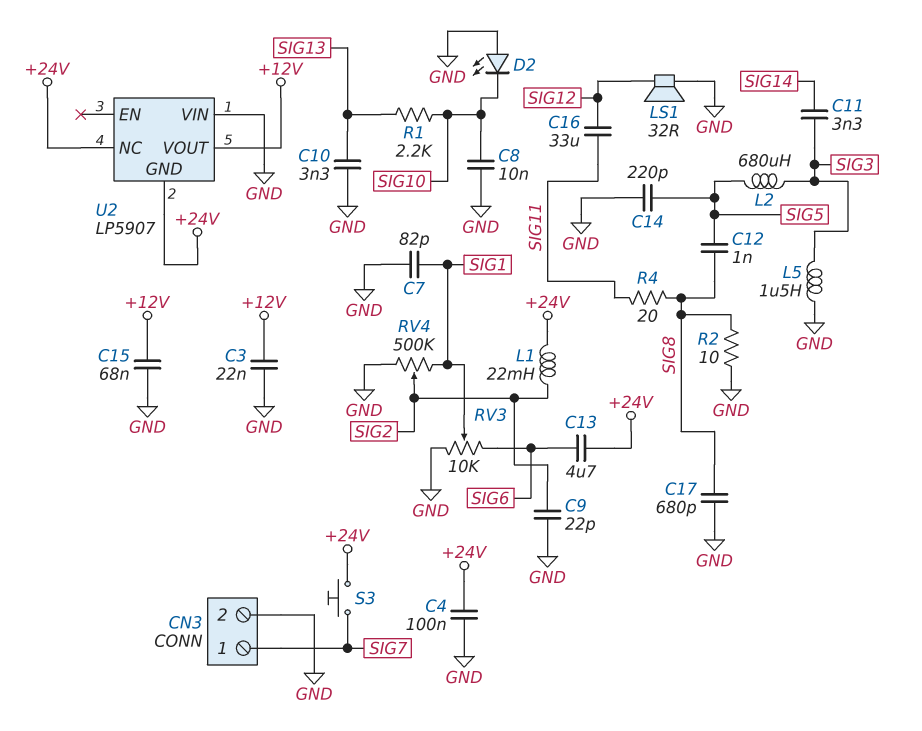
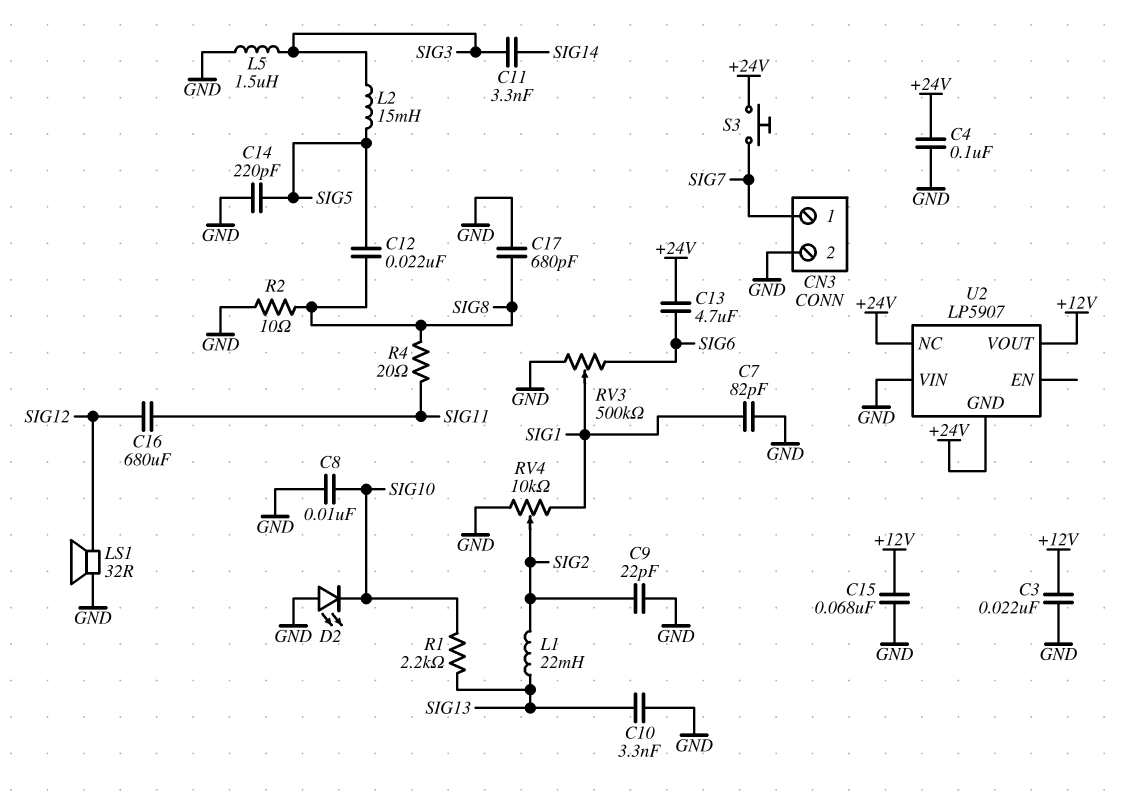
C12: 1nF (SIG5, SIG8) -> 22nF (SIG5, SIG8)
C16: 33uF (SIG11, SIG12) -> 680uF (SIG11, SIG12)
L1: 22mH (+24V, SIG2) -> 22mH (SIG2, SIG13)
L2: 680uH (SIG3, SIG5) -> 15mH (SIG3, SIG5)
RV3: 10k (GND, SIG6, wiper SIG1) -> 500k (GND, SIG6, wiper SIG1)
RV4: 500k (GND, SIG1, wiper SIG2) -> 10k (GND, SIG1, wiper SIG2)

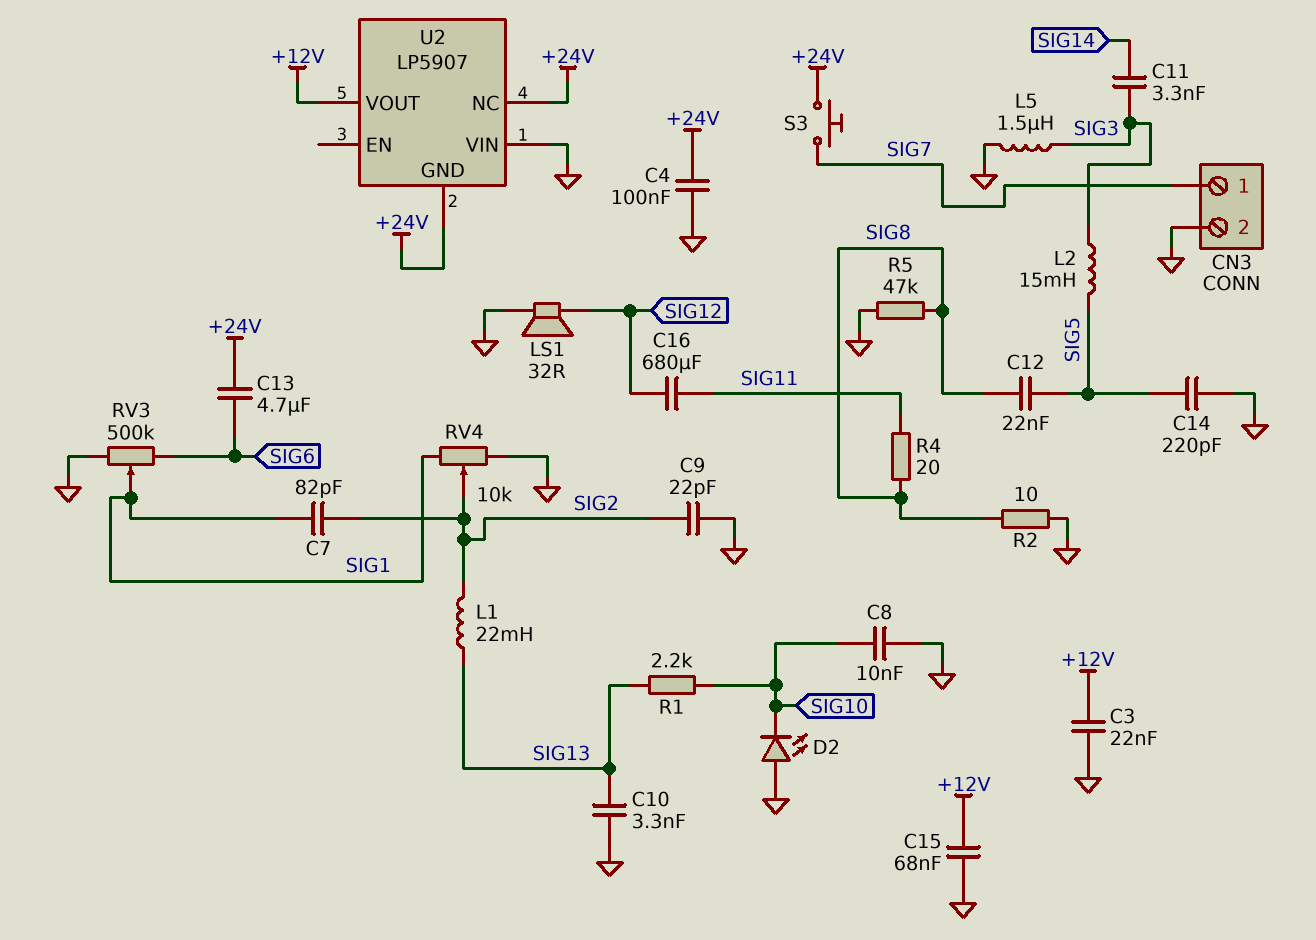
C7: 82pF (GND, SIG1) -> 82pF (SIG1, SIG2)
C17: 680pF (GND, SIG8) -> none
R5: none -> 47k (GND, SIG8)

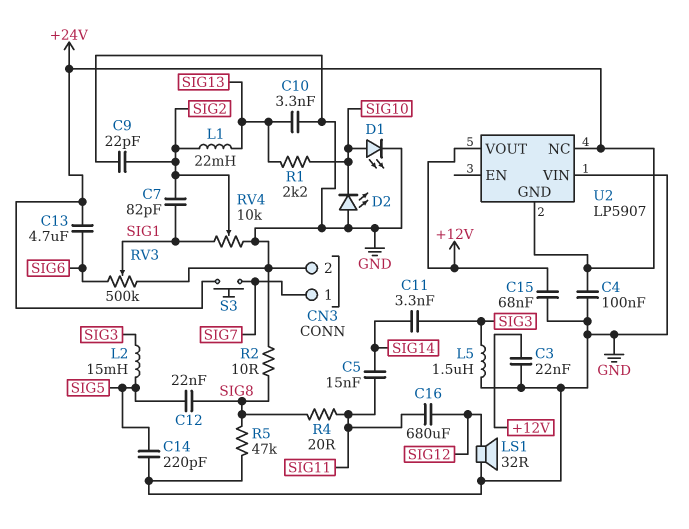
C5: none -> 15nF (SIG11, SIG14)
C8: 10nF (GND, SIG10) -> none
D1: none -> LED (A SIG10, K GND)

